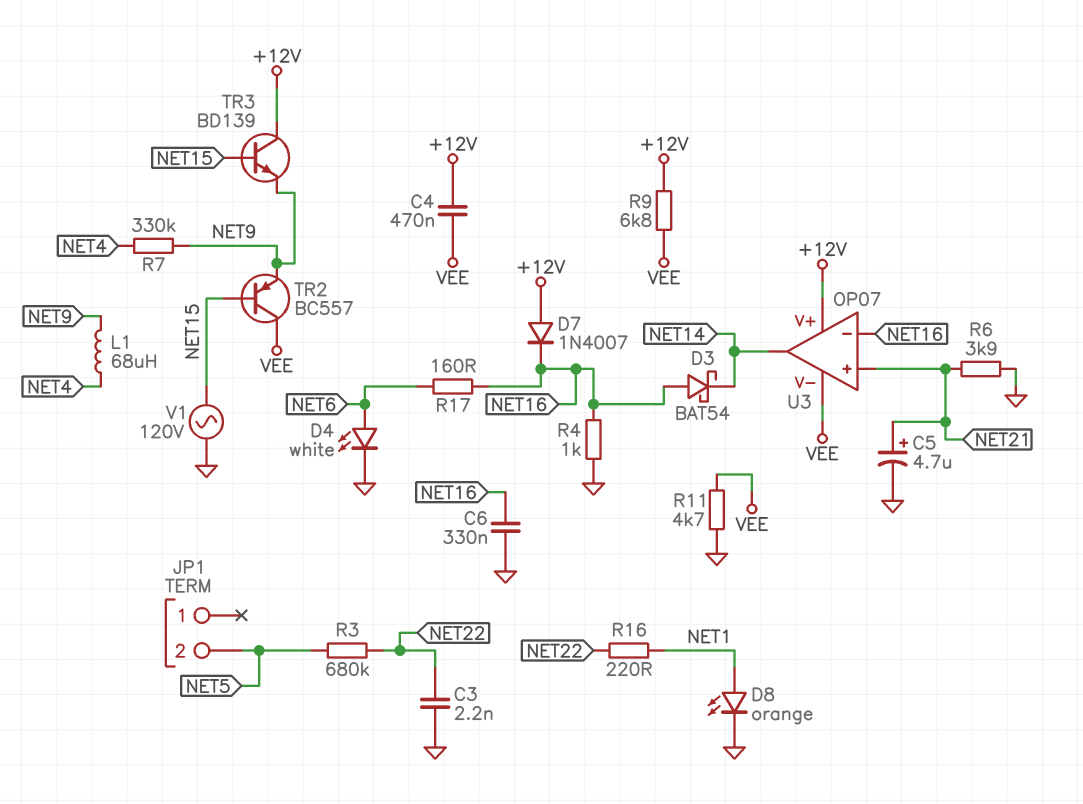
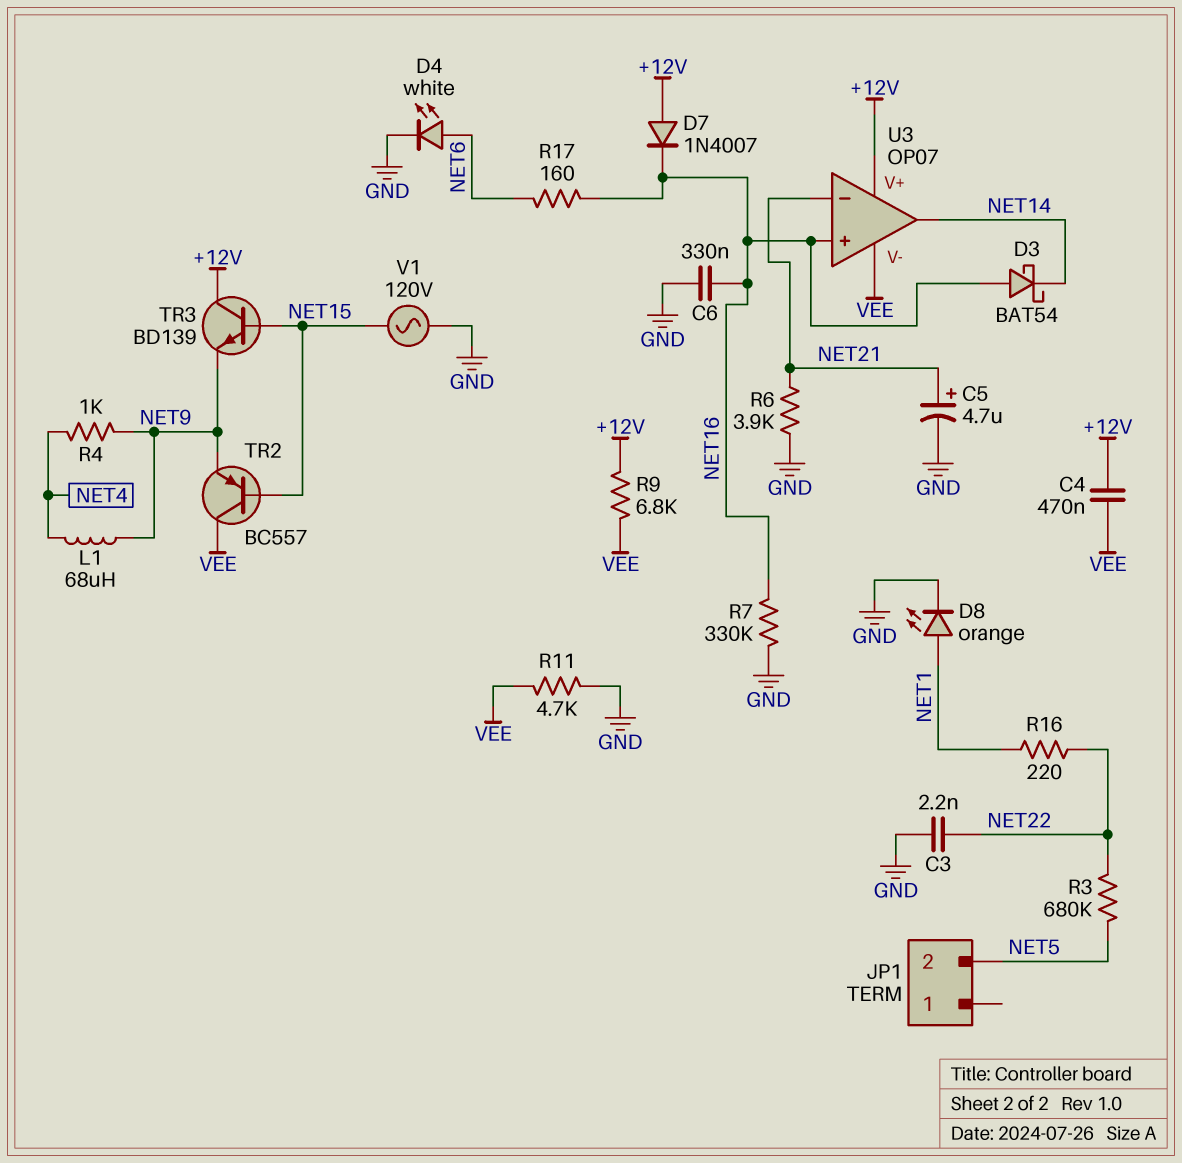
R4: 1k (GND, NET16) -> 1k (NET4, NET9)
R7: 330k (NET4, NET9) -> 330k (GND, NET16)
U3 pin in+: NET21 -> NET16
U3 pin in-: NET16 -> NET21

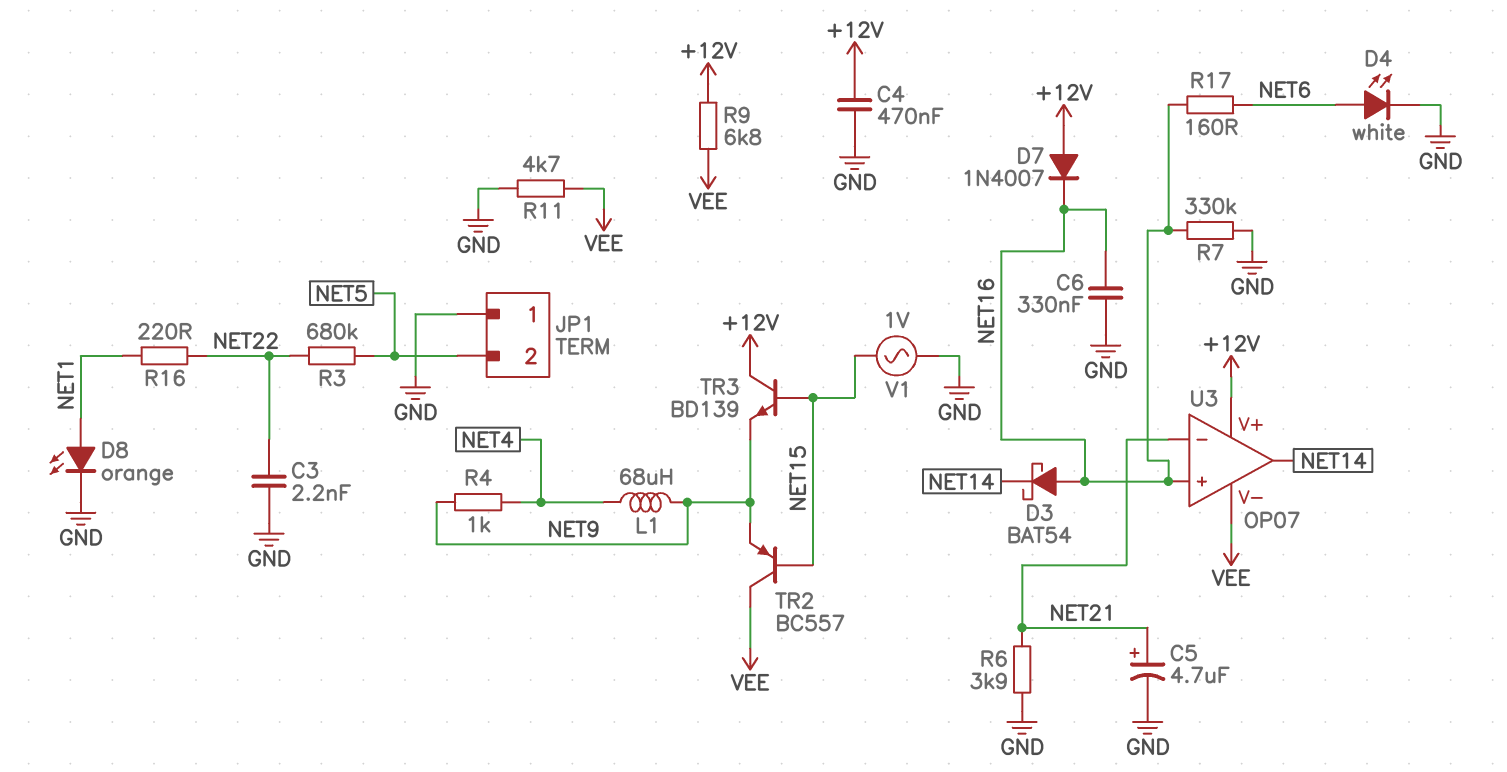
C4: 470nF (+12V, VEE) -> 470nF (+12V, GND)
JP1 pin 1: none -> GND
V1: AC 120V (GND, NET15) -> AC 1V (GND, NET15)

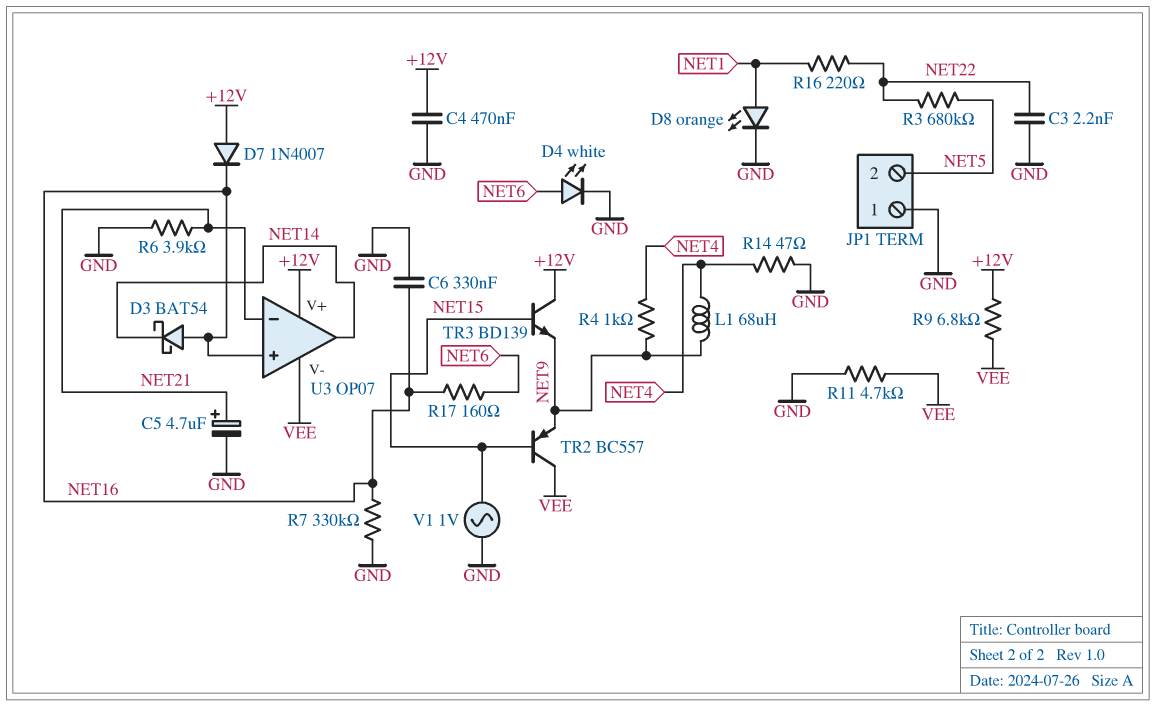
R14: none -> 47 (GND, NET4)

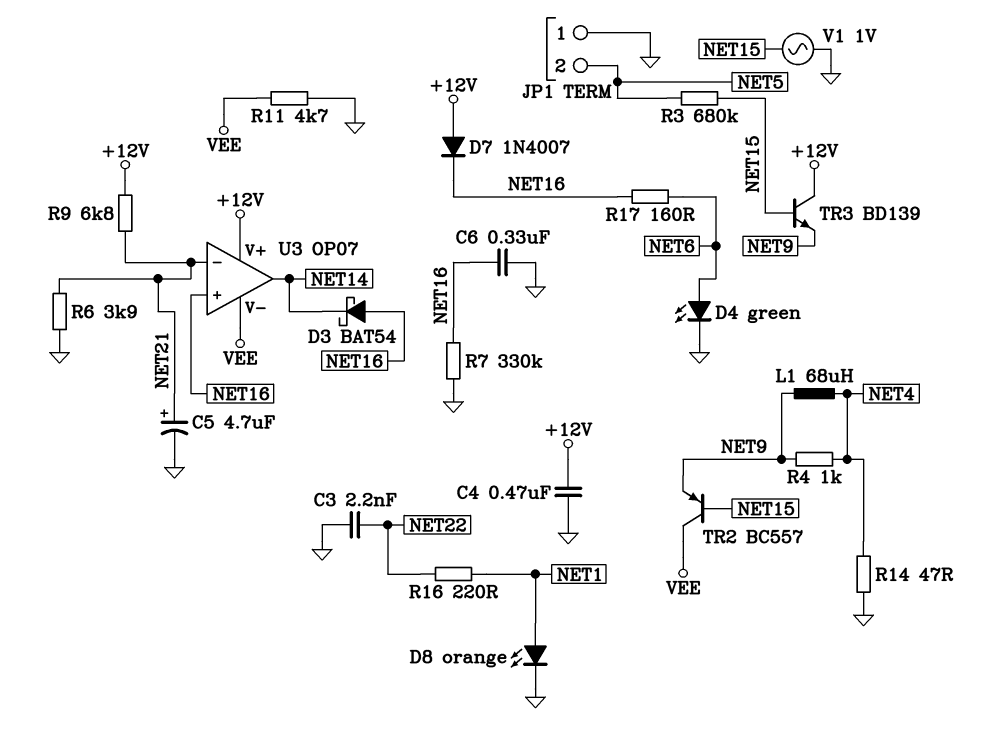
D4: LED white (A NET6, K GND) -> LED green (A NET6, K GND)
R3: 680k (NET5, NET22) -> 680k (NET5, NET15)
R9: 6.8k (+12V, VEE) -> 6.8k (+12V, NET21)

